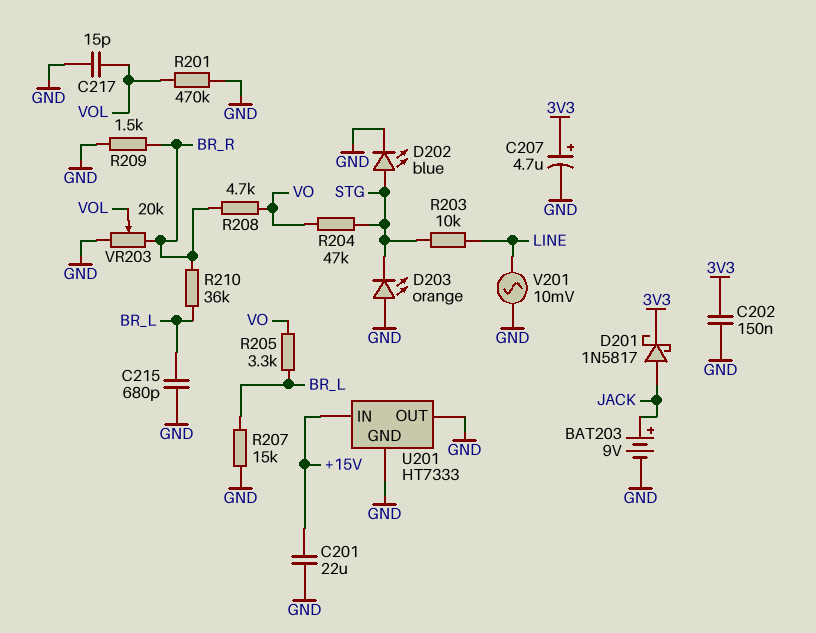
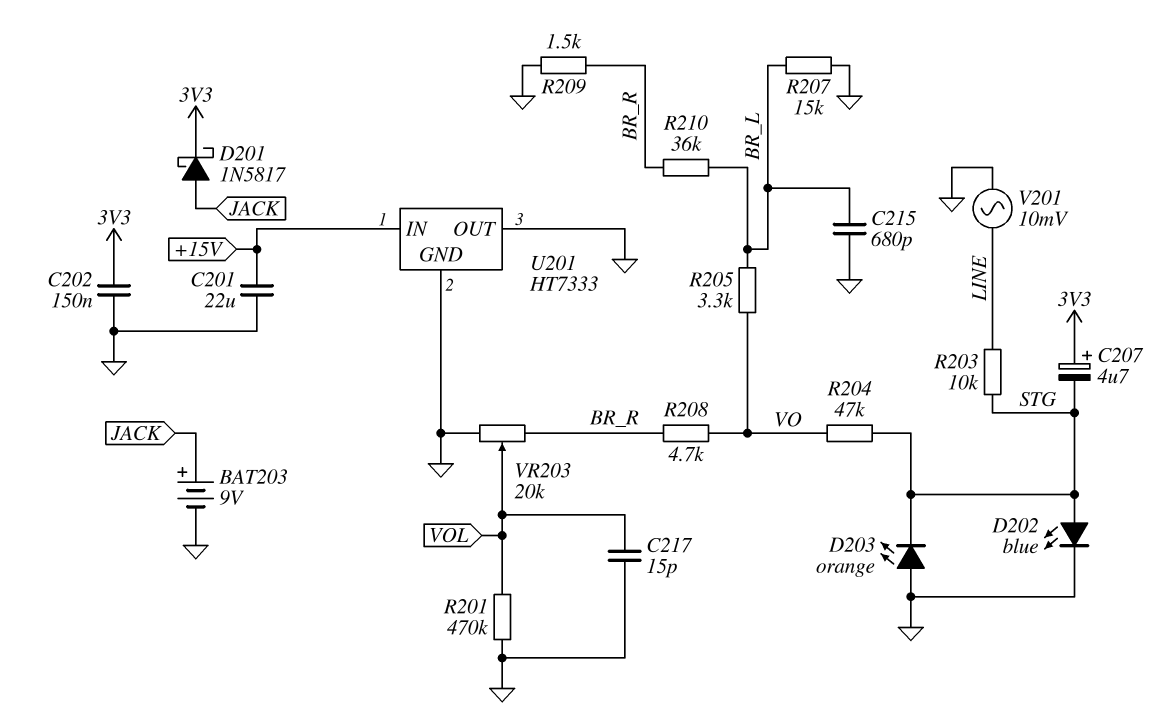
C207: 4.7uF (plus 3V3, minus GND) -> 4.7uF (plus 3V3, minus STG)

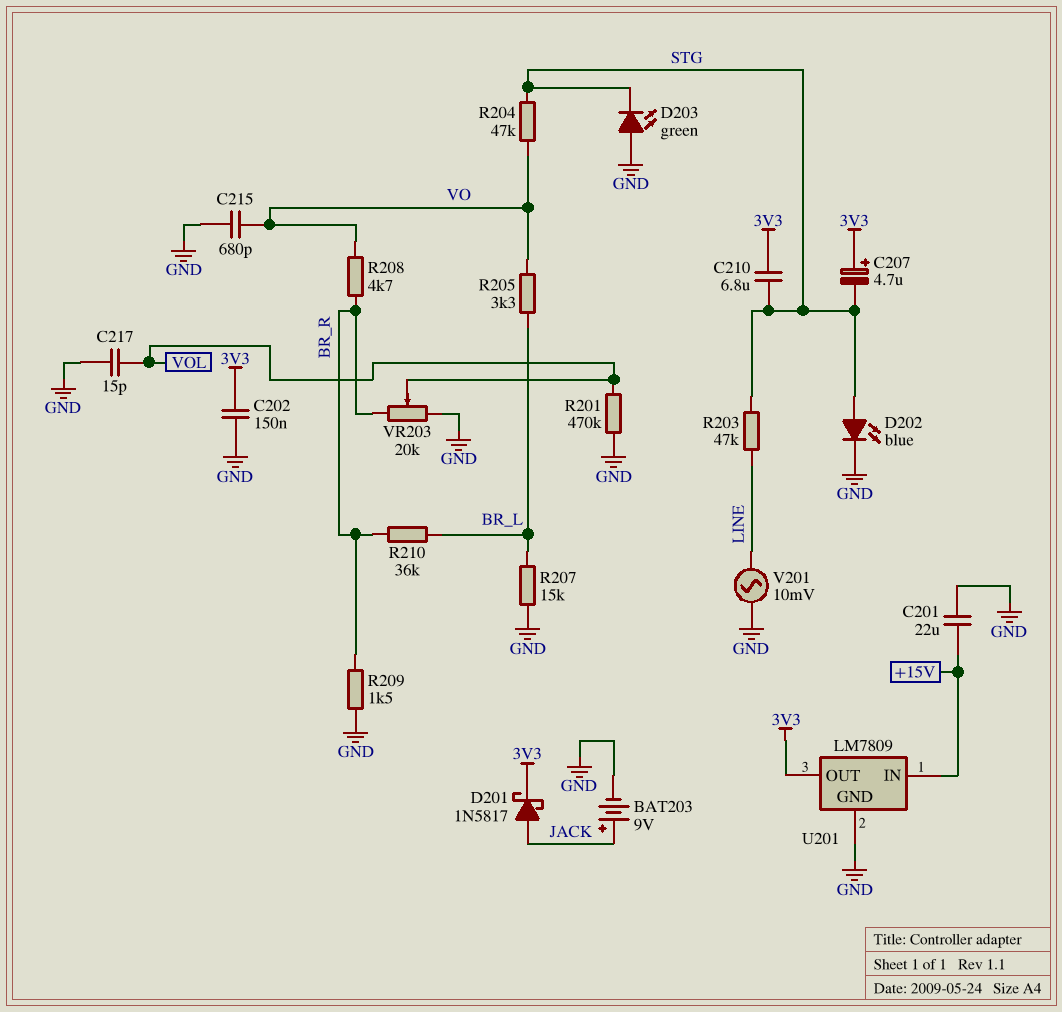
C210: none -> 6.8uF (3V3, STG)
C215: 680pF (BR_L, GND) -> 680pF (GND, VO)
D203: LED orange (A GND, K STG) -> LED green (A GND, K STG)
R203: 10k (LINE, STG) -> 47k (LINE, STG)
U201: HT7333 -> LM7809
U201 pin OUT: GND -> 3V3

